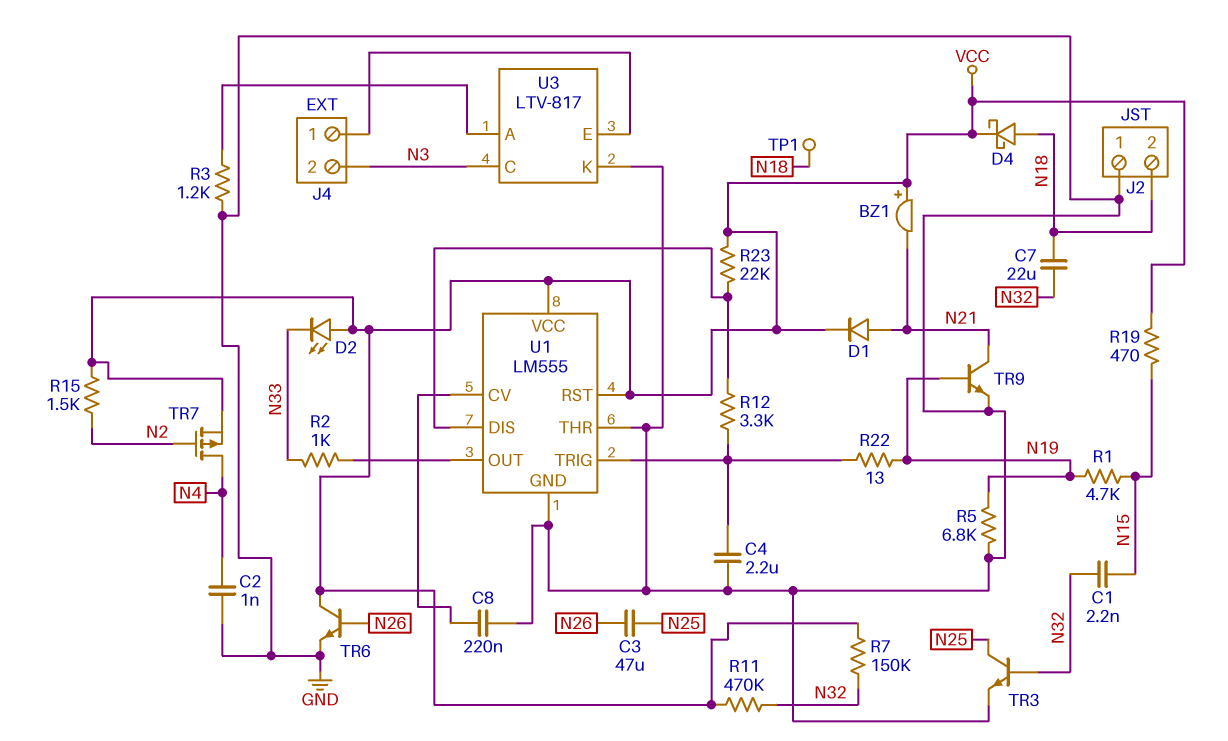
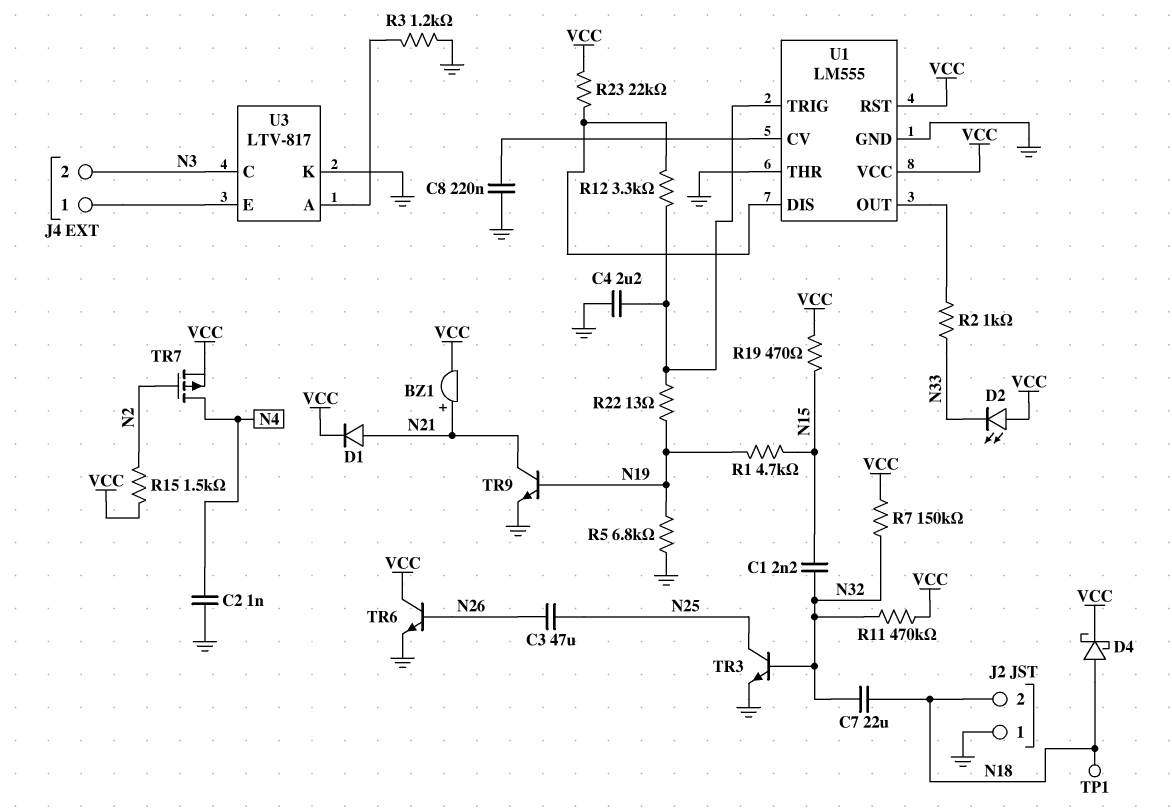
BZ1: buzzer (plus VCC, minus N21) -> buzzer (plus N21, minus VCC)

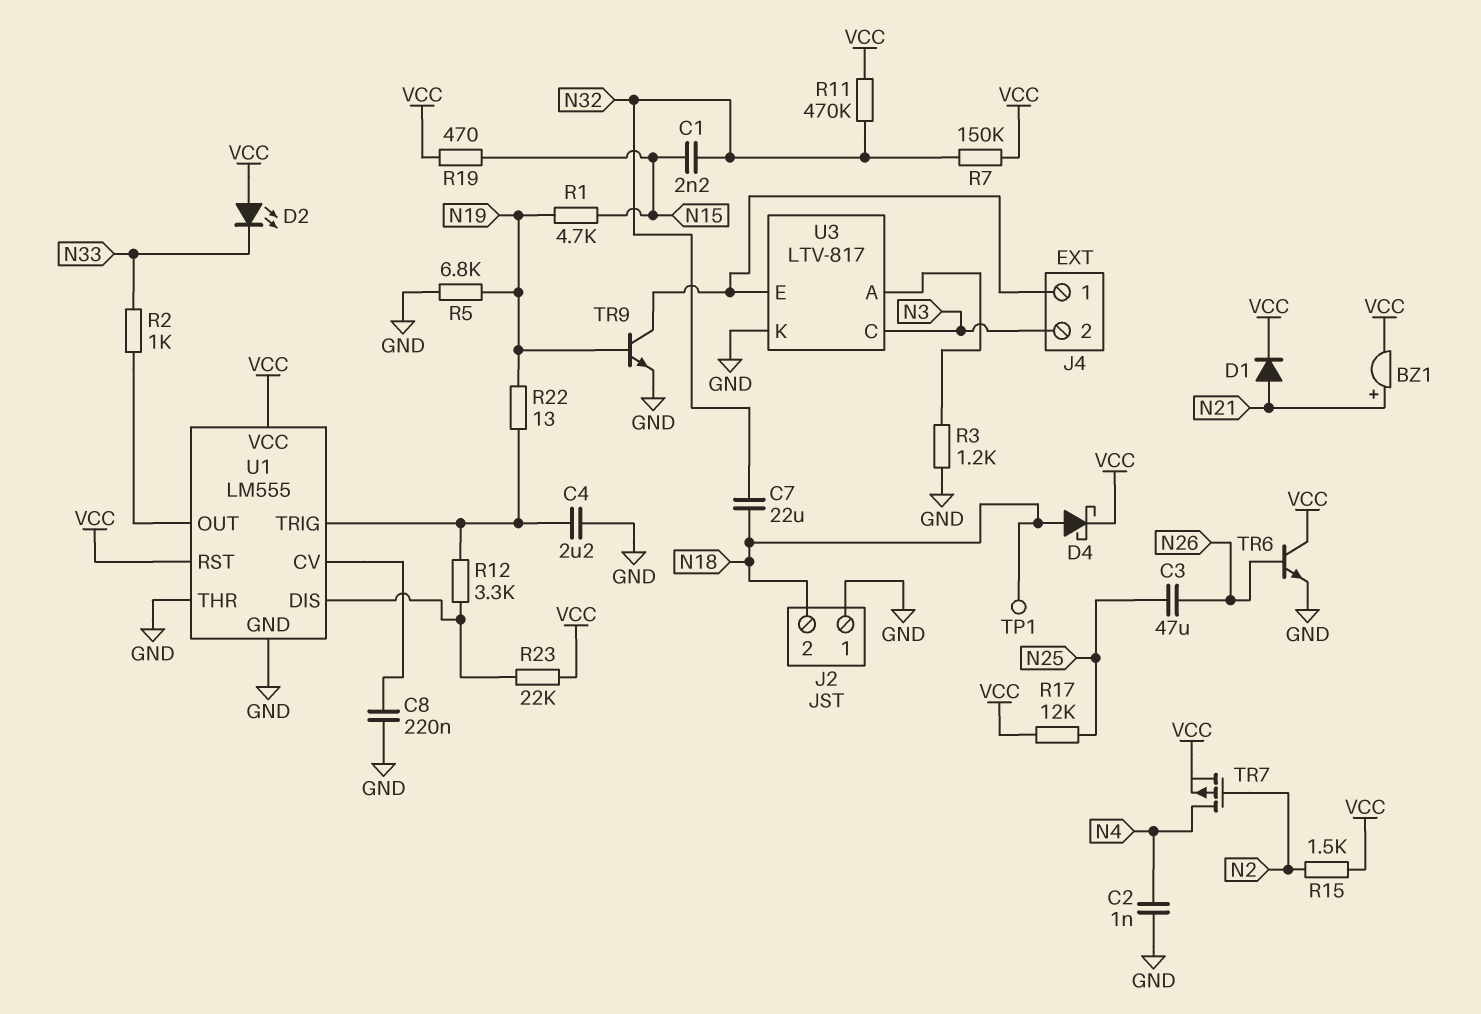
R17: none -> 12k (N25, VCC)
TR3: NPN (B N32, C N25, E GND) -> none
TR9: NPN (B N19, C N21, E GND) -> NPN (B N19, C J4/1, E GND)

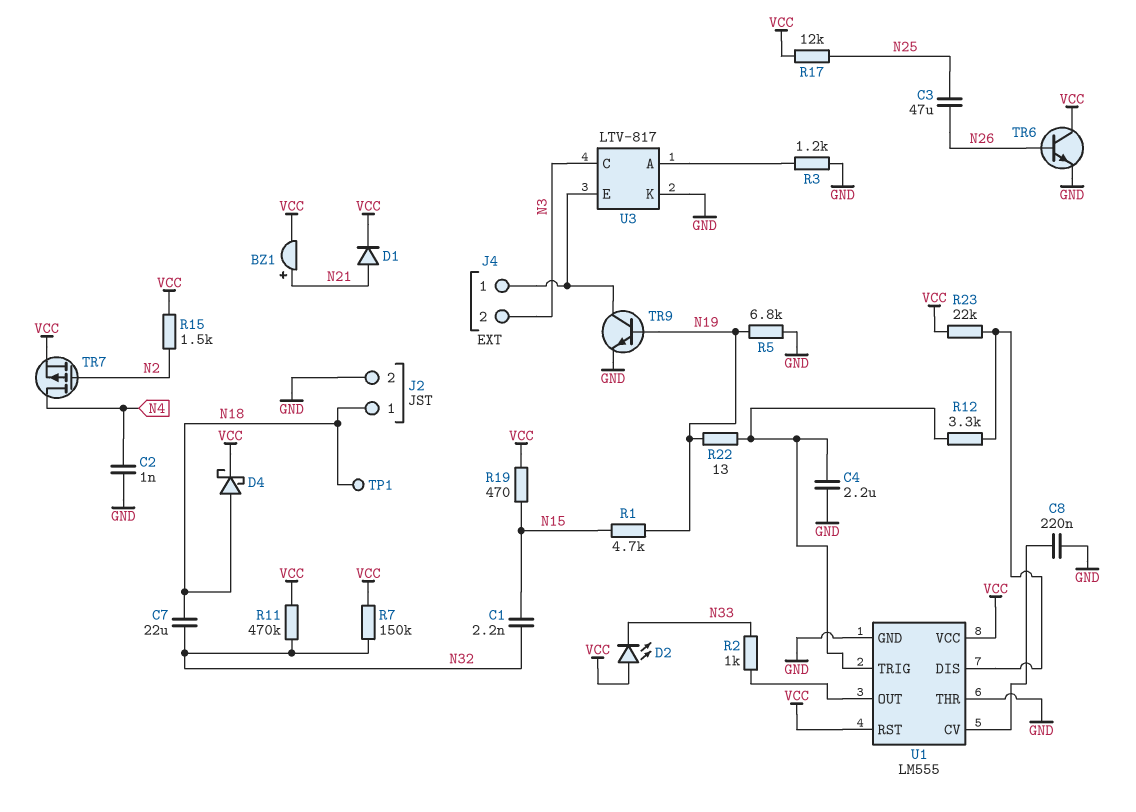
J2 pin 1: GND -> N18
J2 pin 2: N18 -> GND

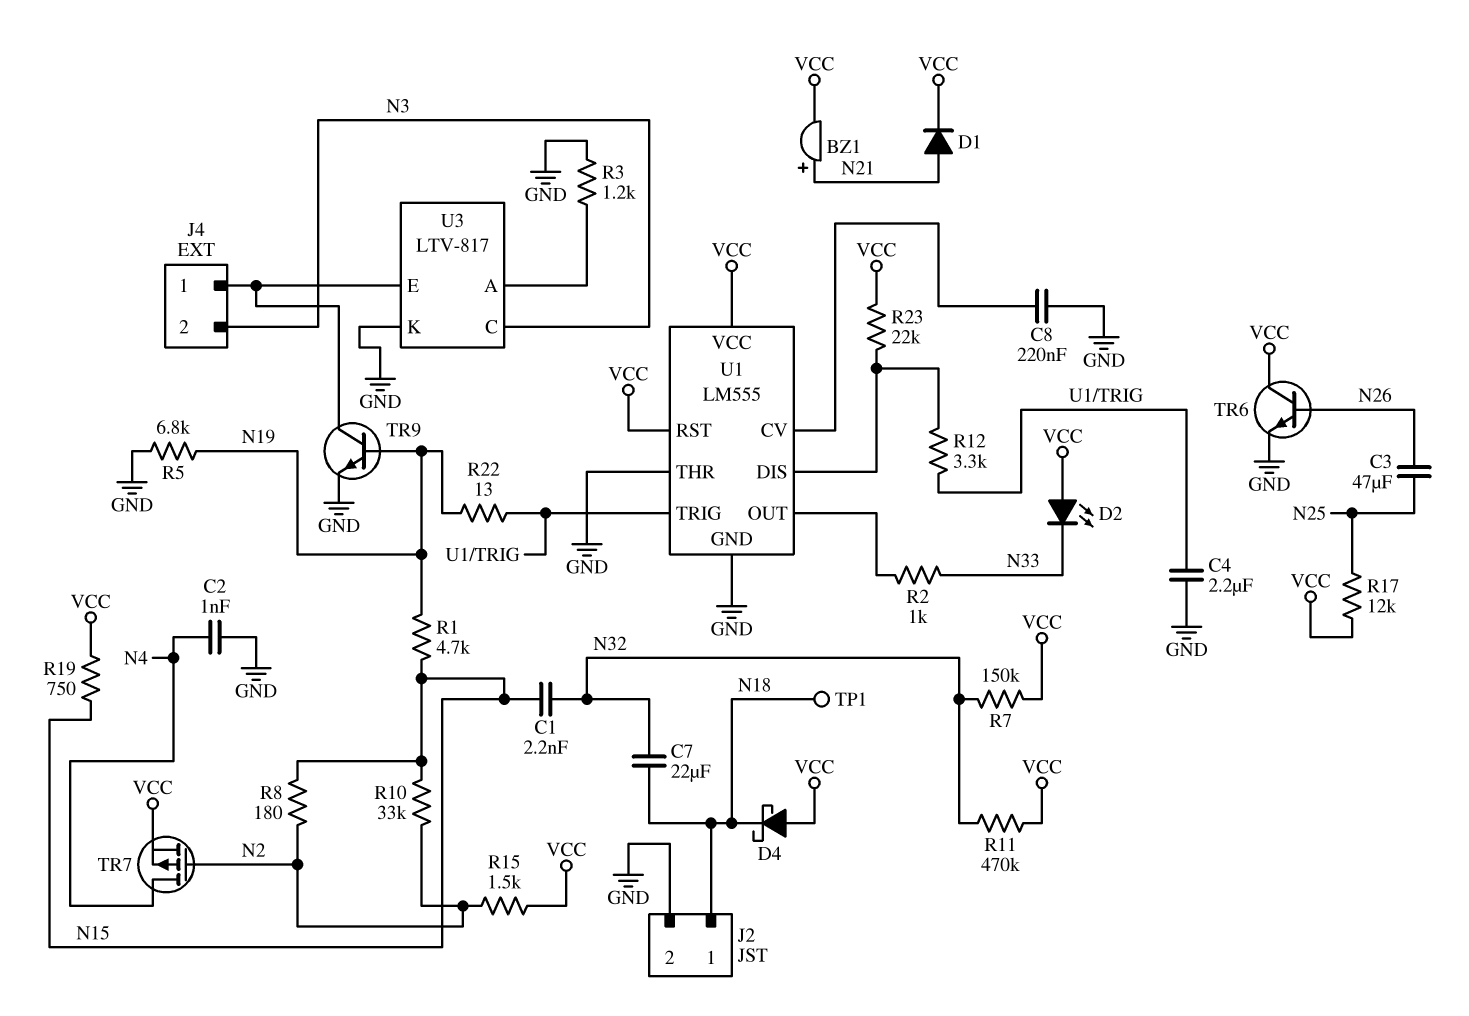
D4: schottky (A N18, K VCC) -> schottky (A VCC, K N18)
R8: none -> 180 (N2, N15)
R10: none -> 33k (N2, N15)
R19: 470 (N15, VCC) -> 750 (N15, VCC)

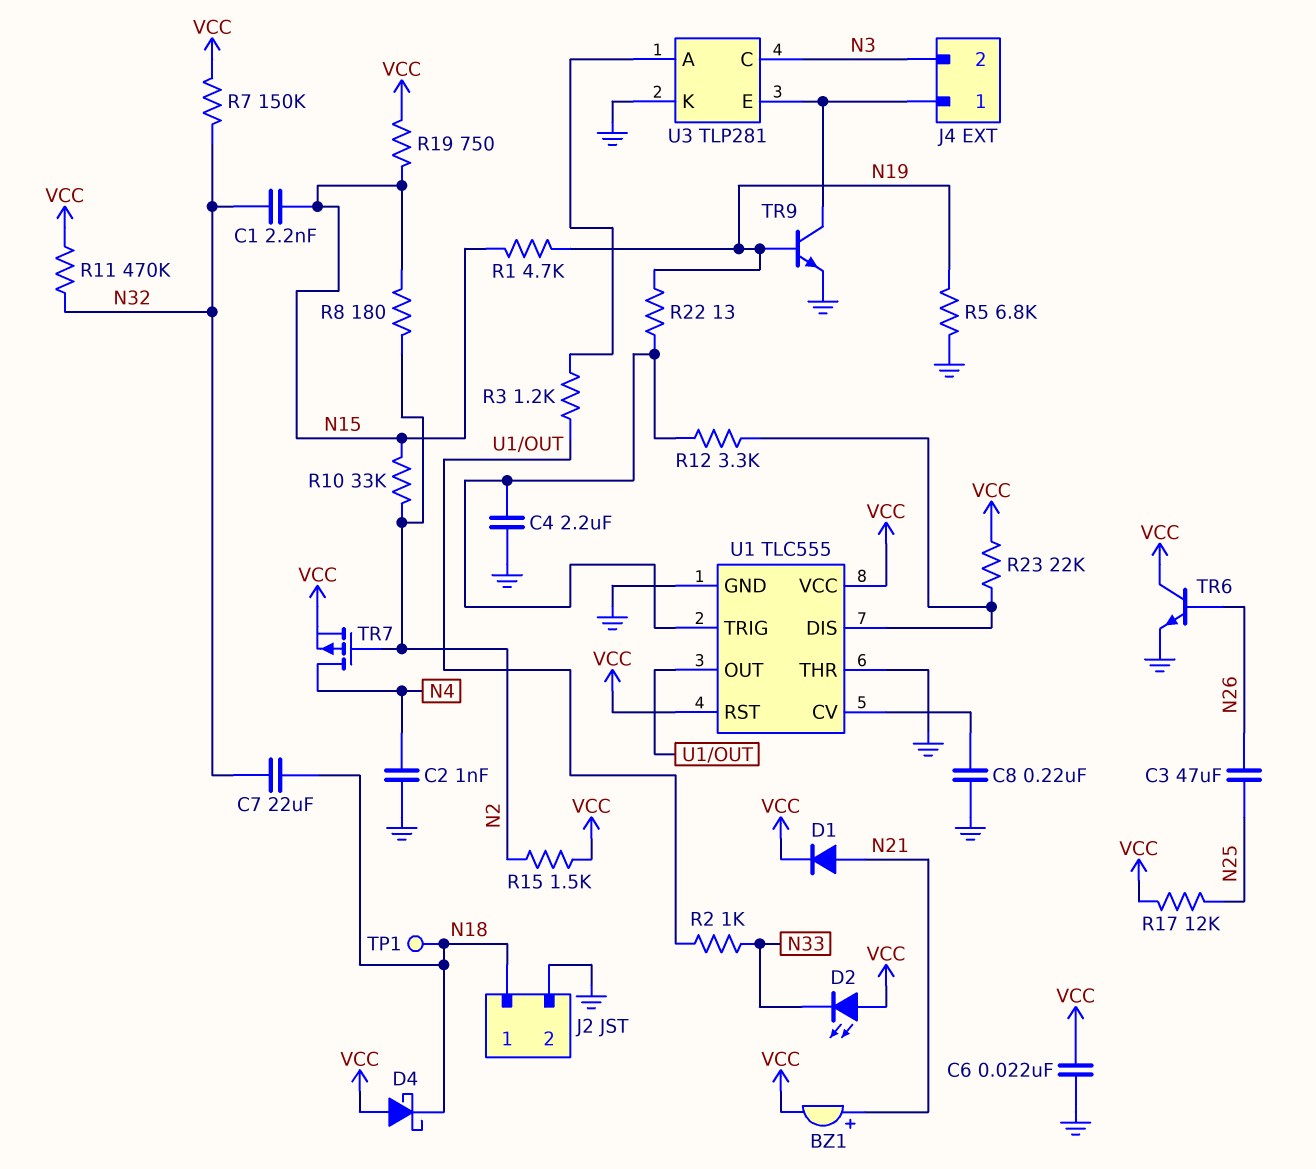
C6: none -> 22nF (GND, VCC)
R3: 1.2k (GND, U3/A) -> 1.2k (U1/OUT, U3/A)
U1: LM555 -> TLC555
U3: LTV-817 -> TLP281

